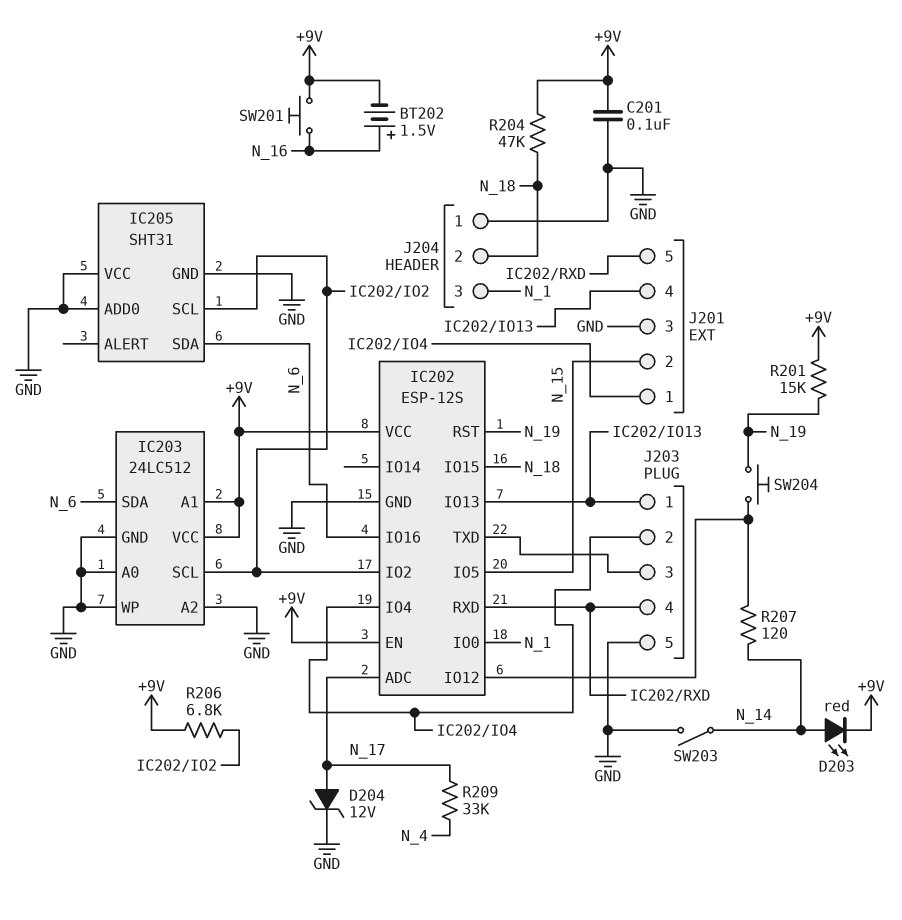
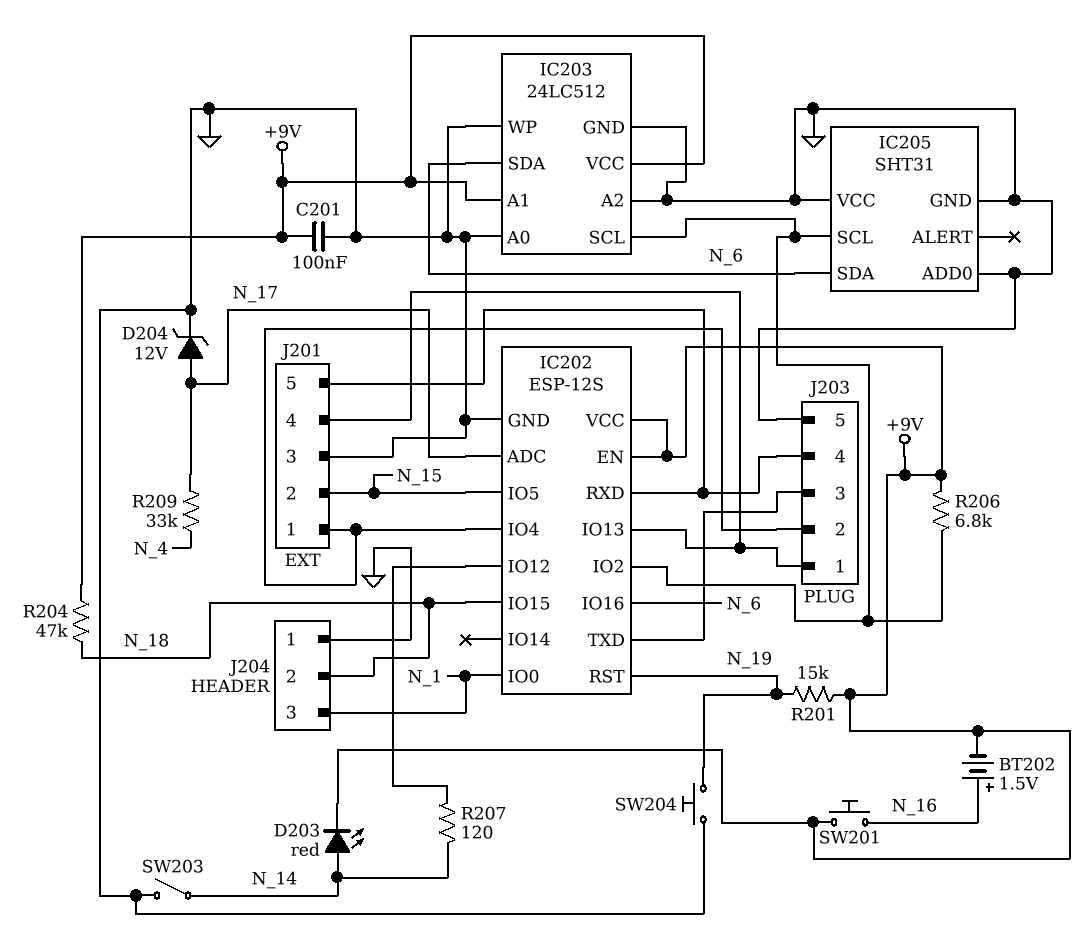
SW204: button (IC202/IO12, N_19) -> button (GND, N_19)

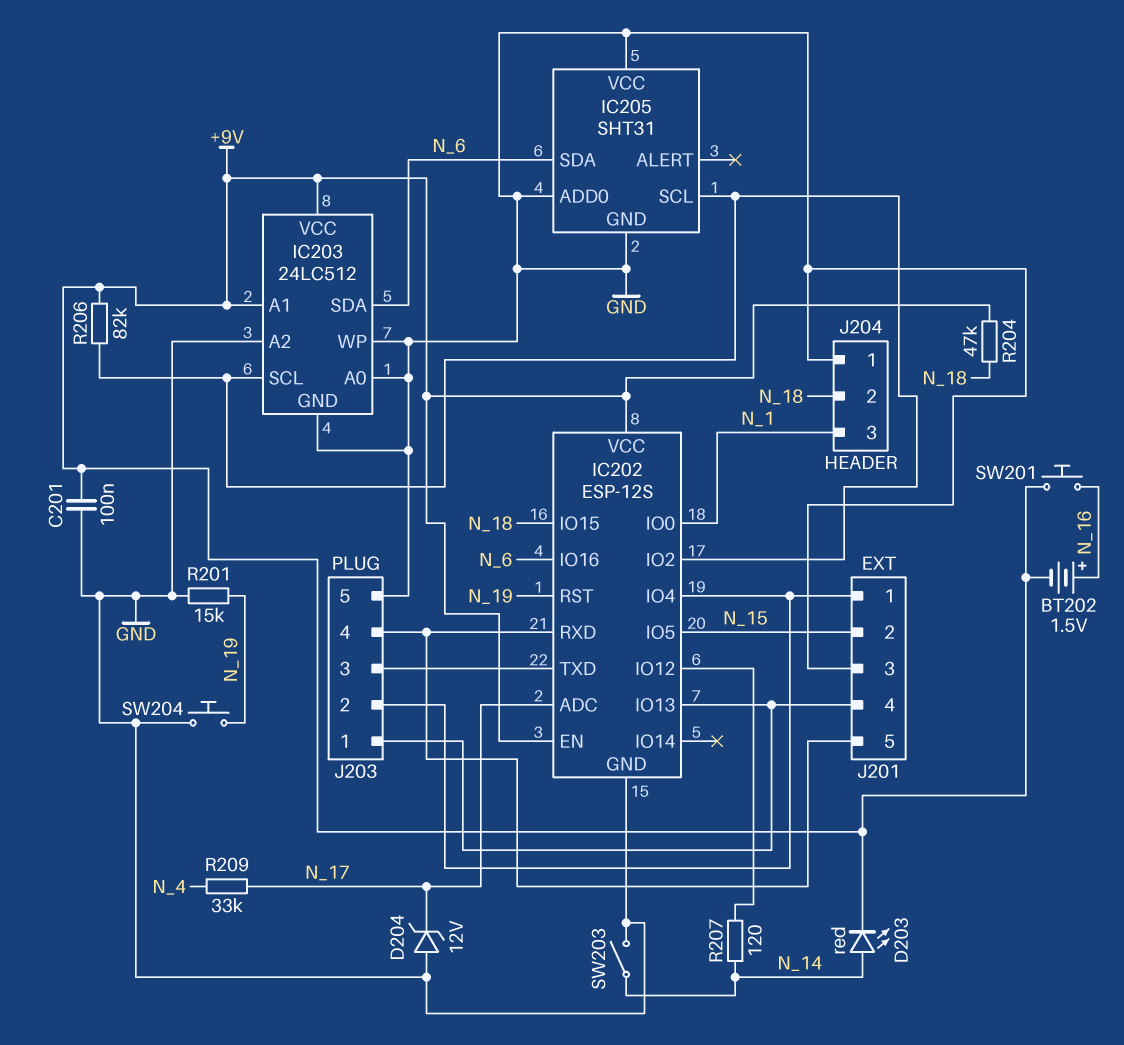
D204: zener 12V (A N_17, K GND) -> zener 12V (A GND, K N_17)
R201: 15k (+9V, N_19) -> 15k (GND, N_19)
R206: 6.8k (+9V, IC202/IO2) -> 82k (+9V, IC202/IO2)

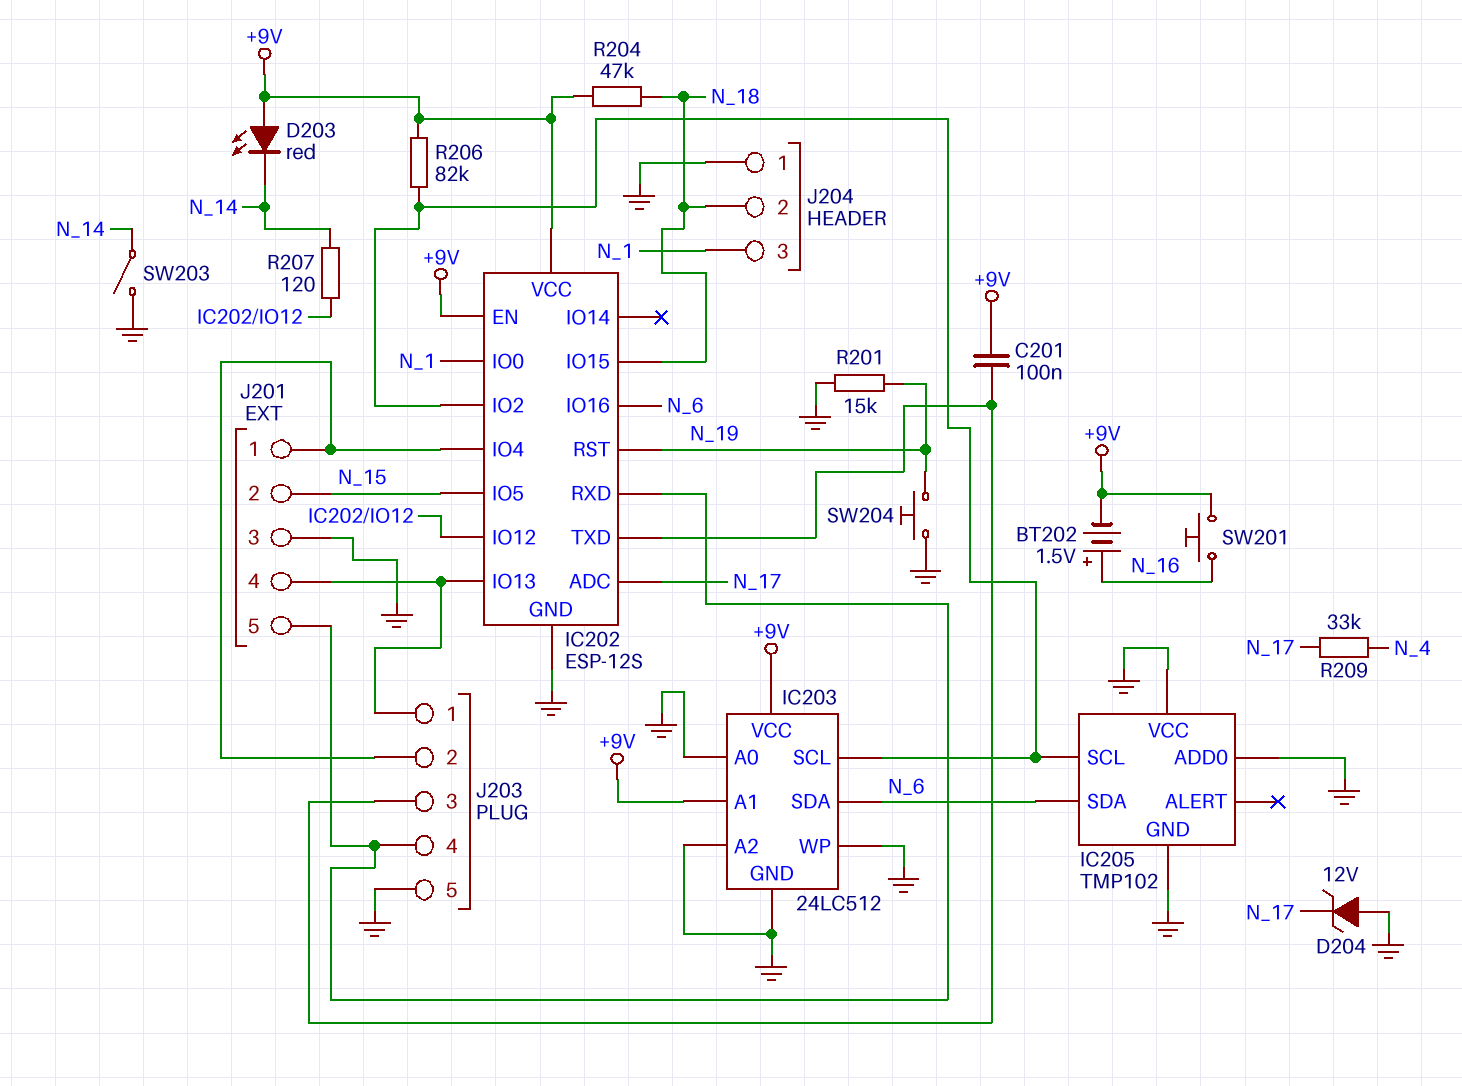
C201: 100nF (+9V, GND) -> 100nF (+9V, IC202/TXD)
D203: LED red (A N_14, K +9V) -> LED red (A +9V, K N_14)
IC205: SHT31 -> TMP102

